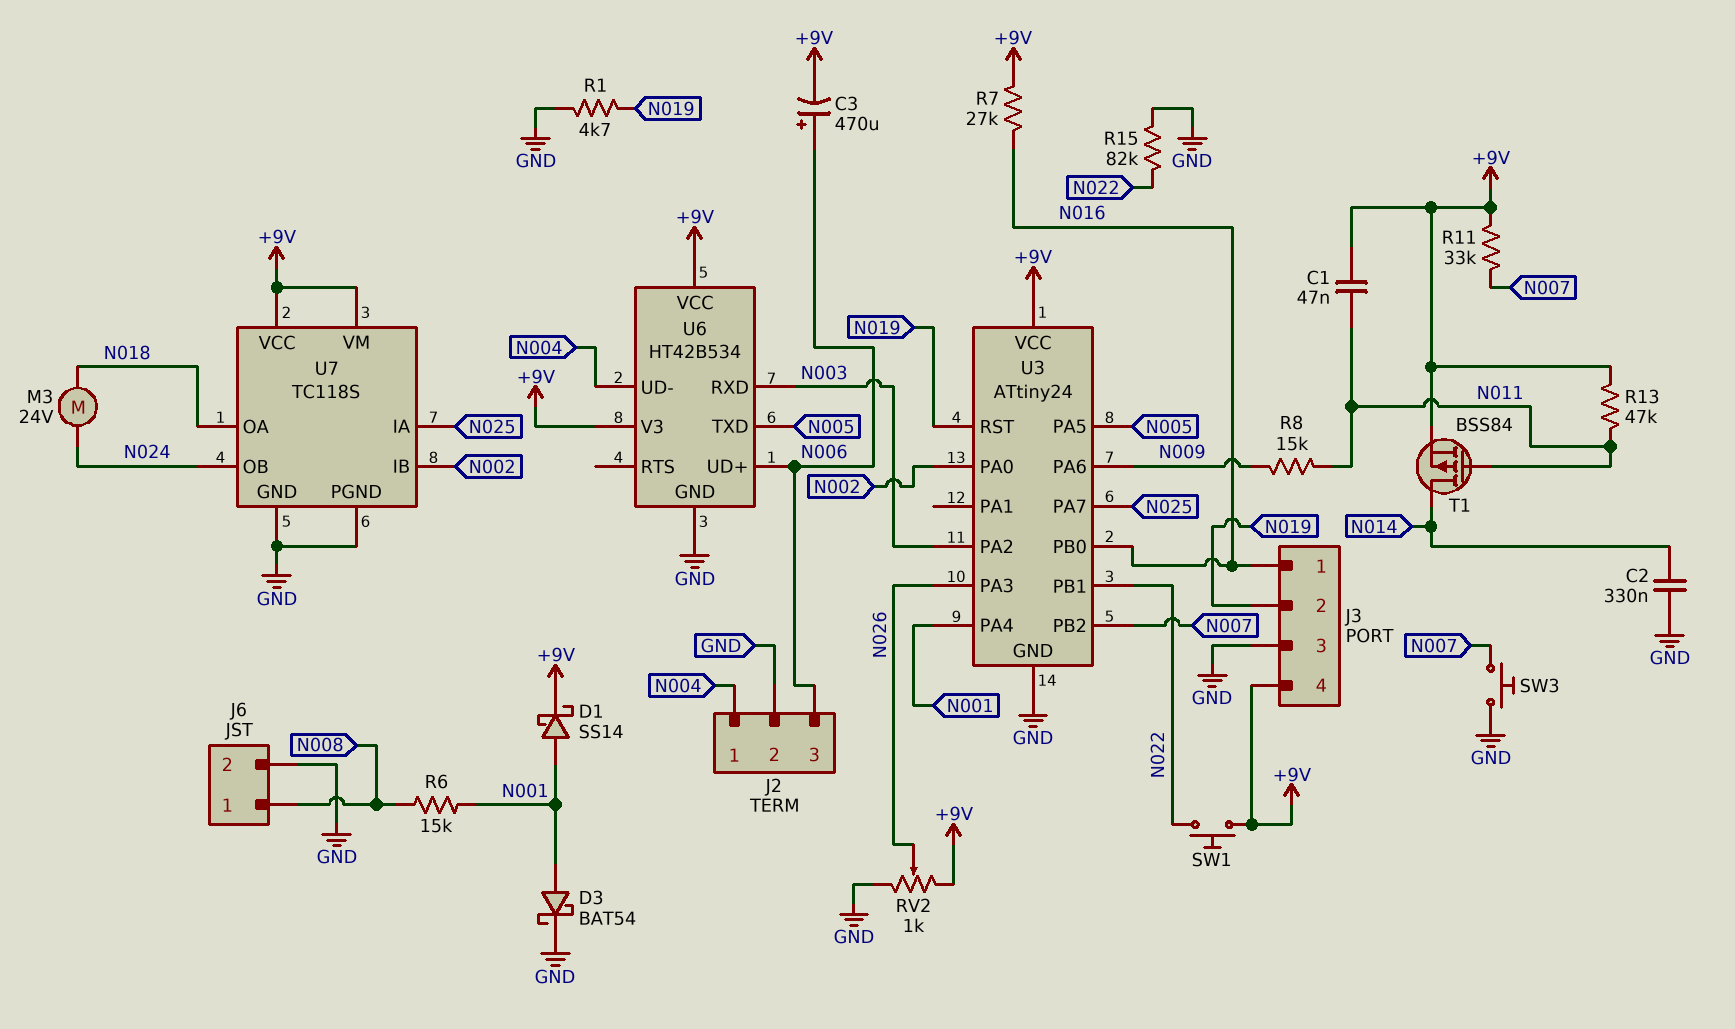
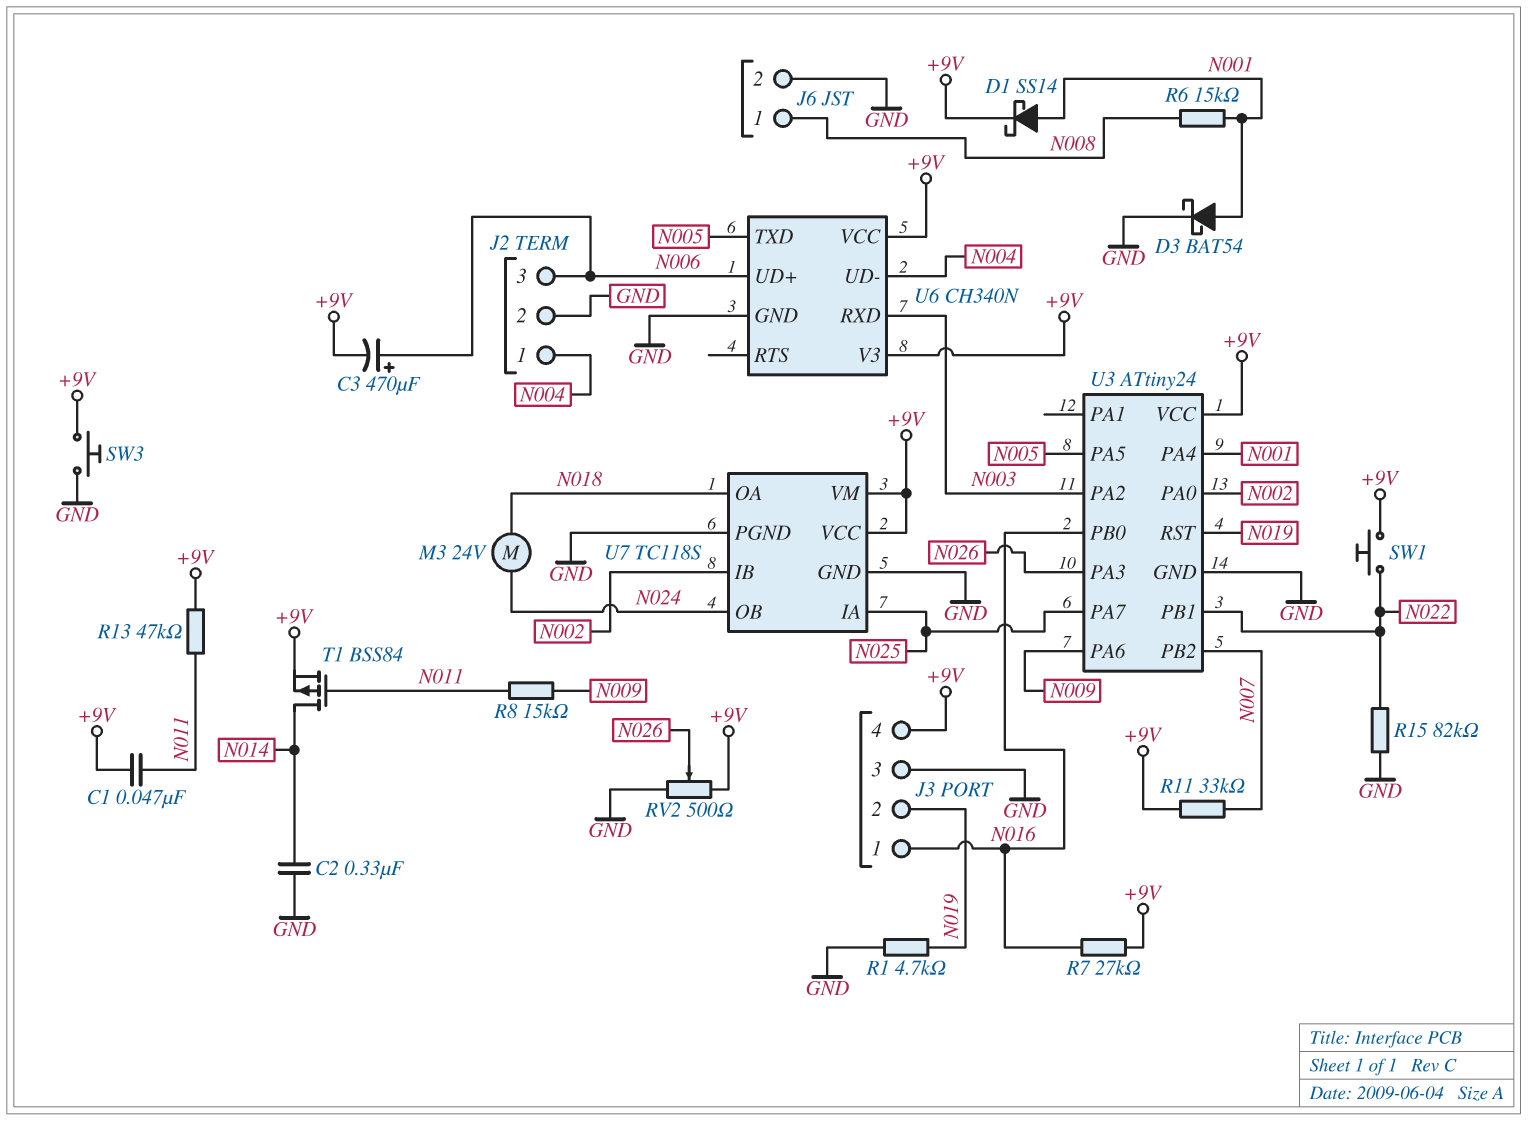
RV2: 1k (+9V, GND, wiper N026) -> 500 (+9V, GND, wiper N026)
SW3: button (GND, N007) -> button (+9V, GND)
U6: HT42B534 -> CH340N

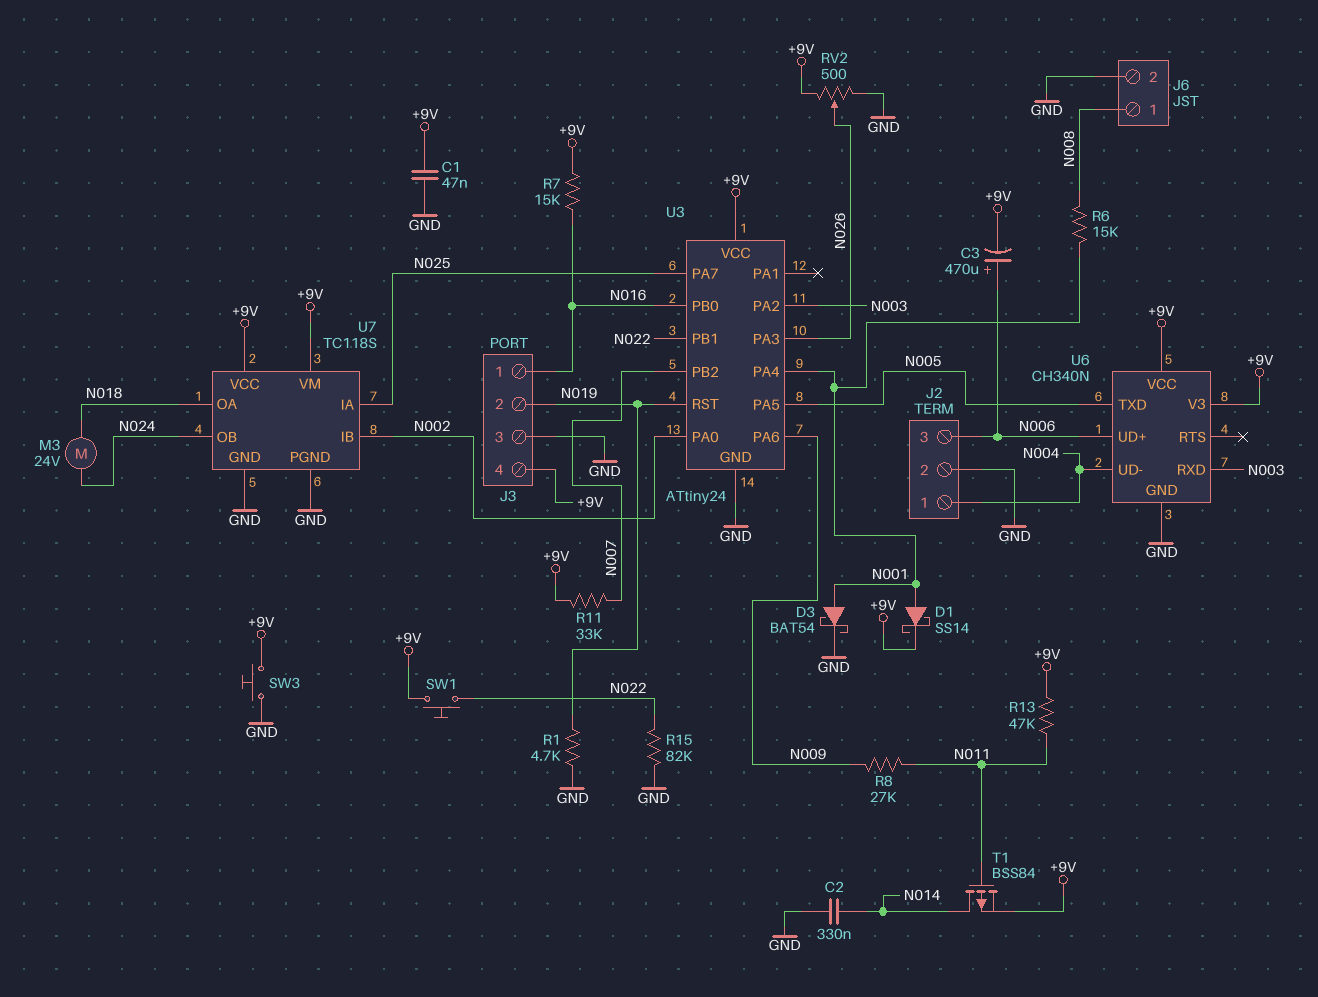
C1: 47nF (+9V, N011) -> 47nF (+9V, GND)
R7: 27k (+9V, N016) -> 15k (+9V, N016)
R8: 15k (N009, N011) -> 27k (N009, N011)

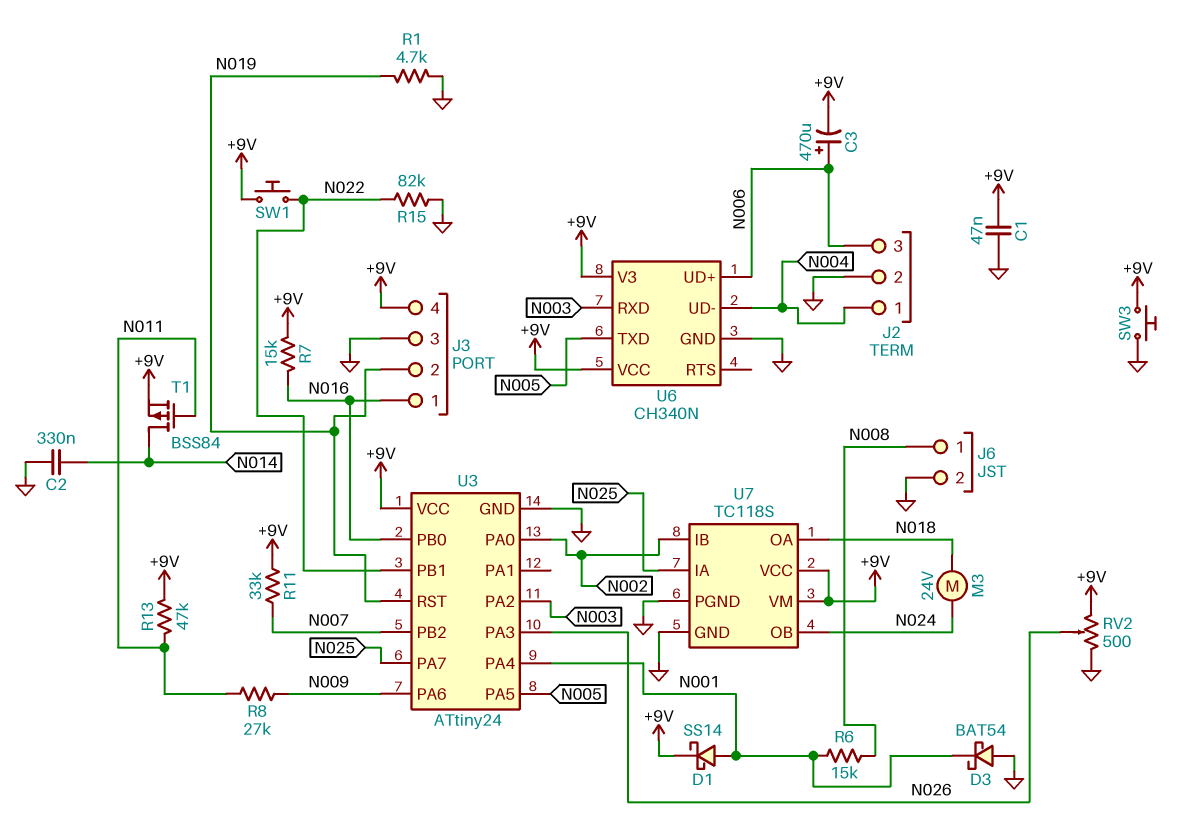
D3: schottky BAT54 (A N001, K GND) -> schottky BAT54 (A GND, K N001)

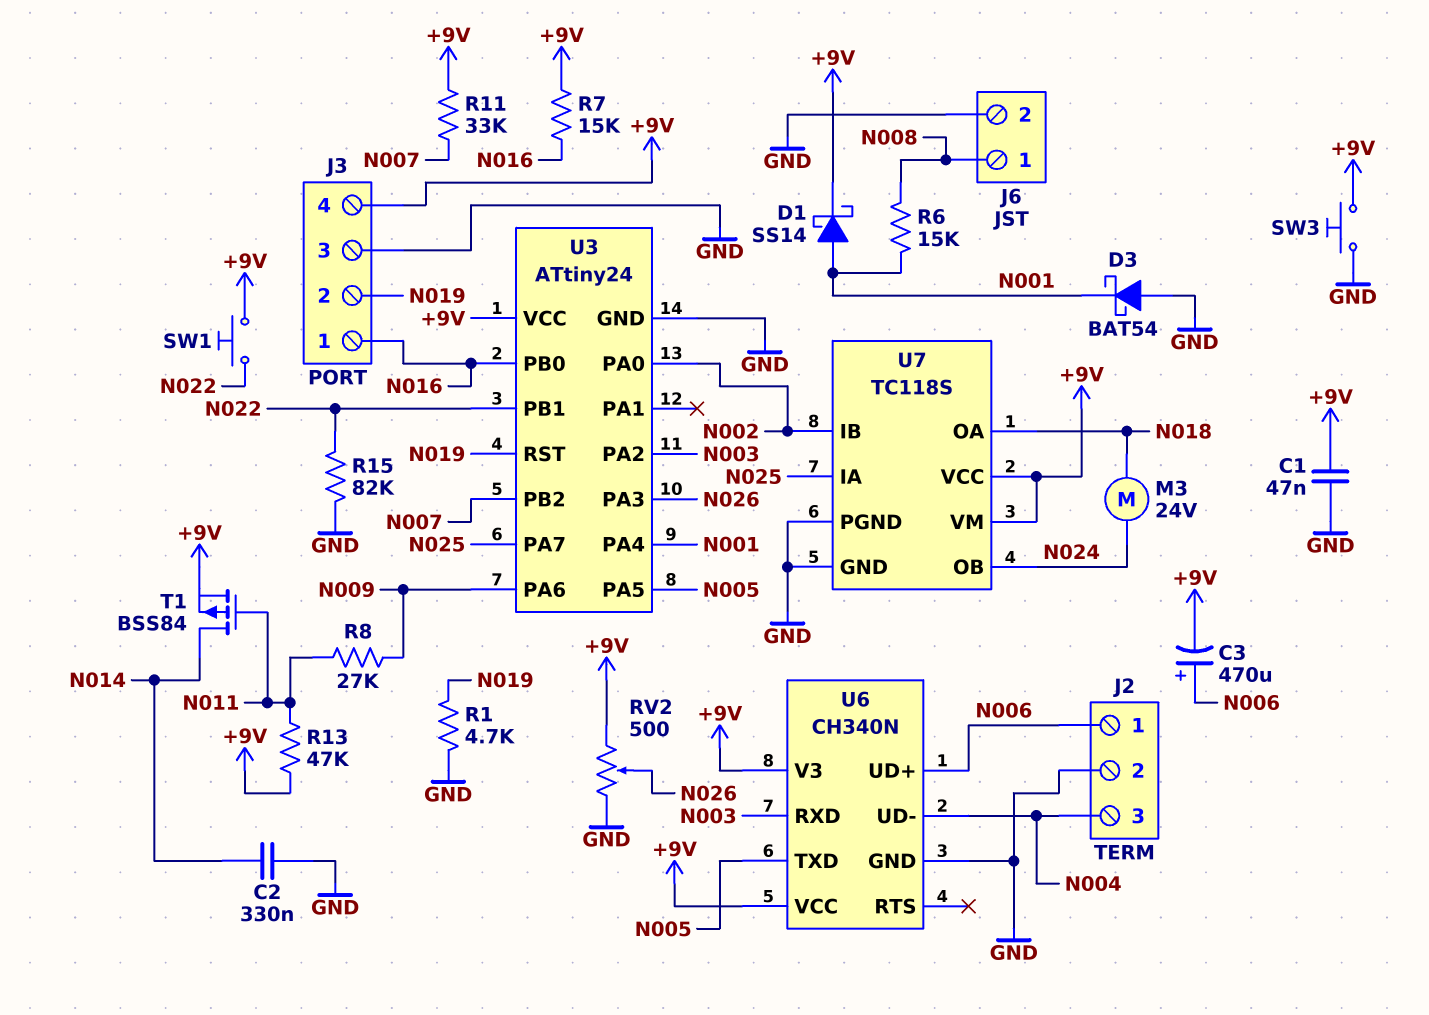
J2 pin 1: N004 -> N006
J2 pin 3: N006 -> N004

